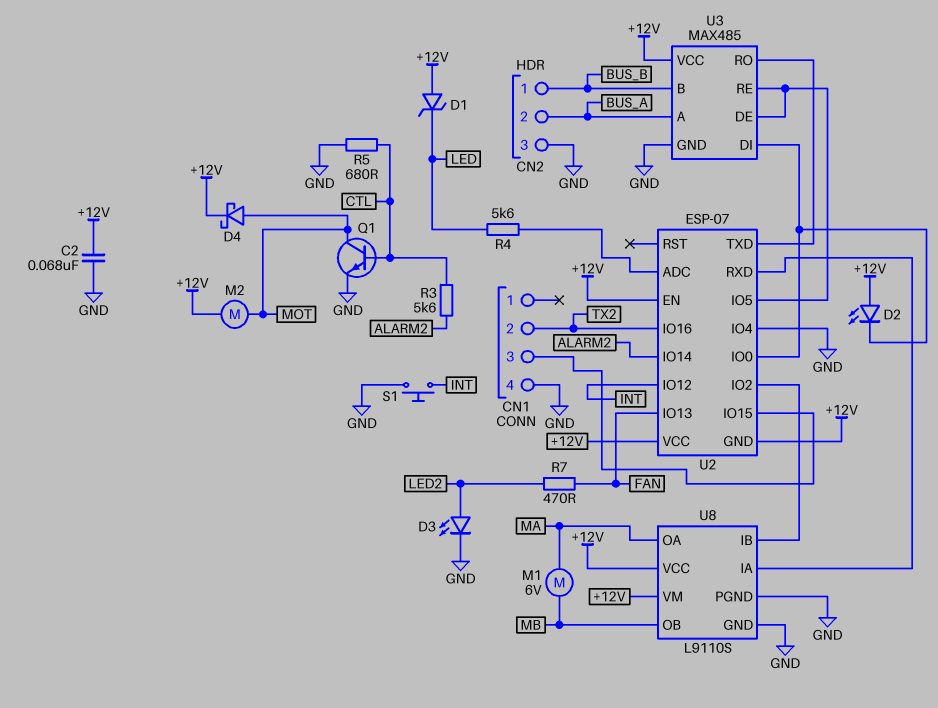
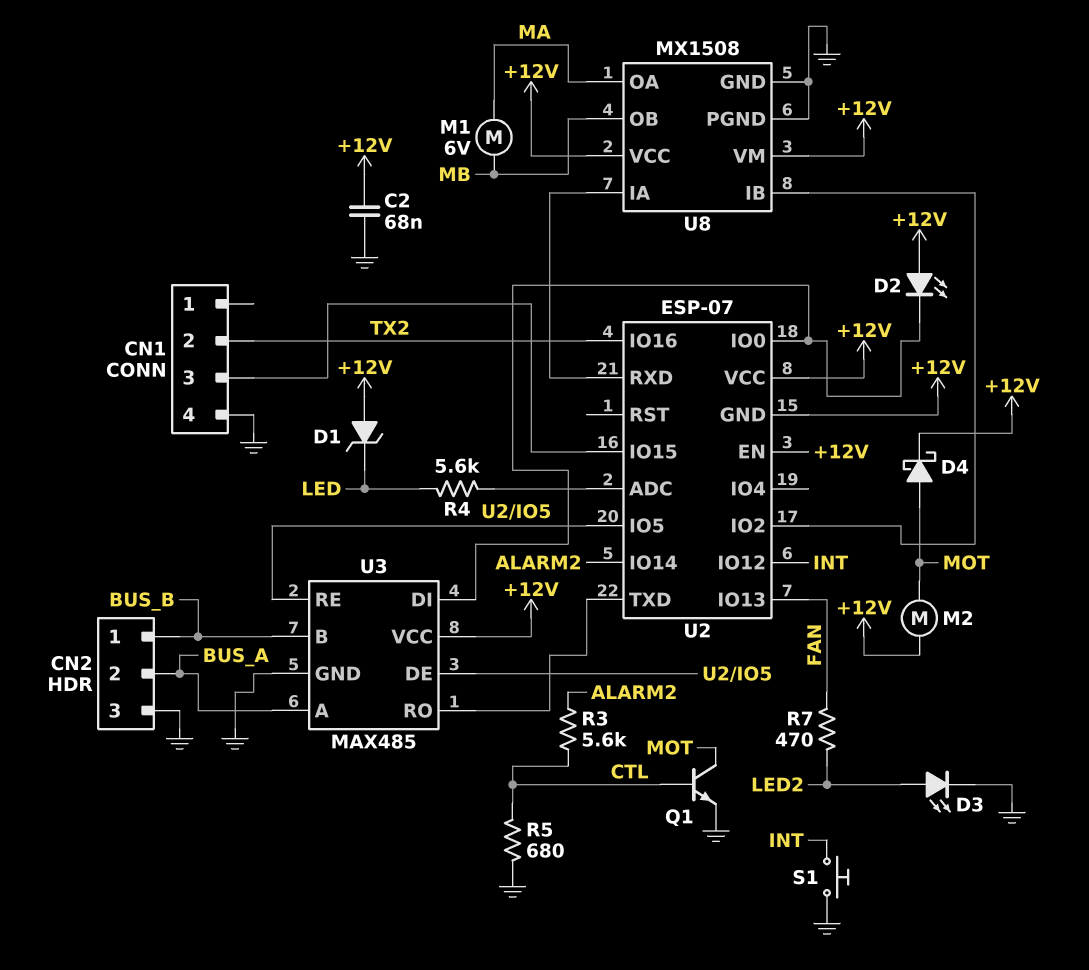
U2 pin IO4: GND -> none
U8: L9110S -> MX1508

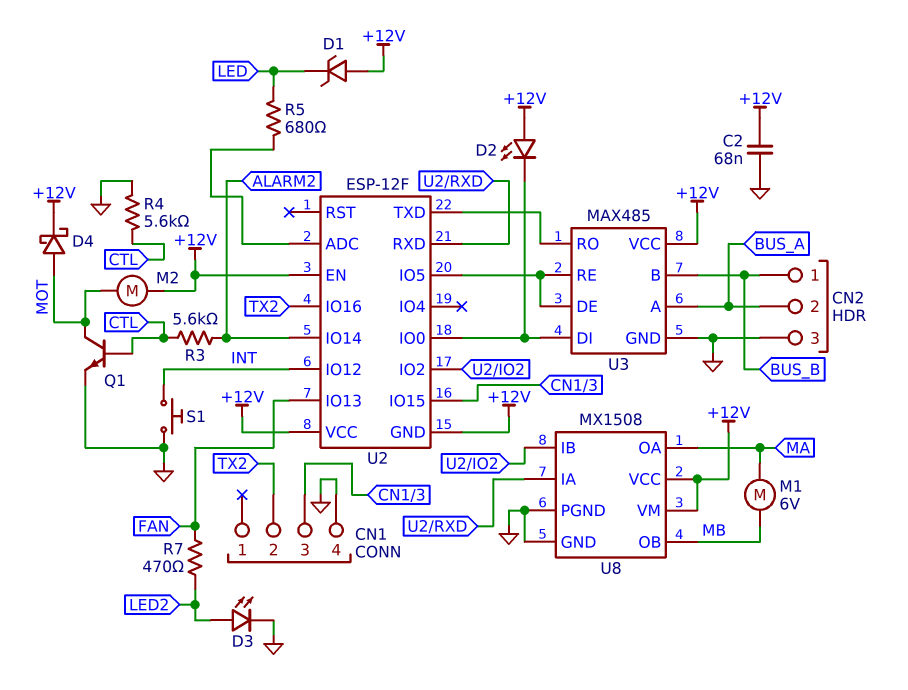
R4: 5.6k (LED, U2/ADC) -> 5.6k (CTL, GND)
R5: 680 (CTL, GND) -> 680 (LED, U2/ADC)
U2: ESP-07 -> ESP-12F

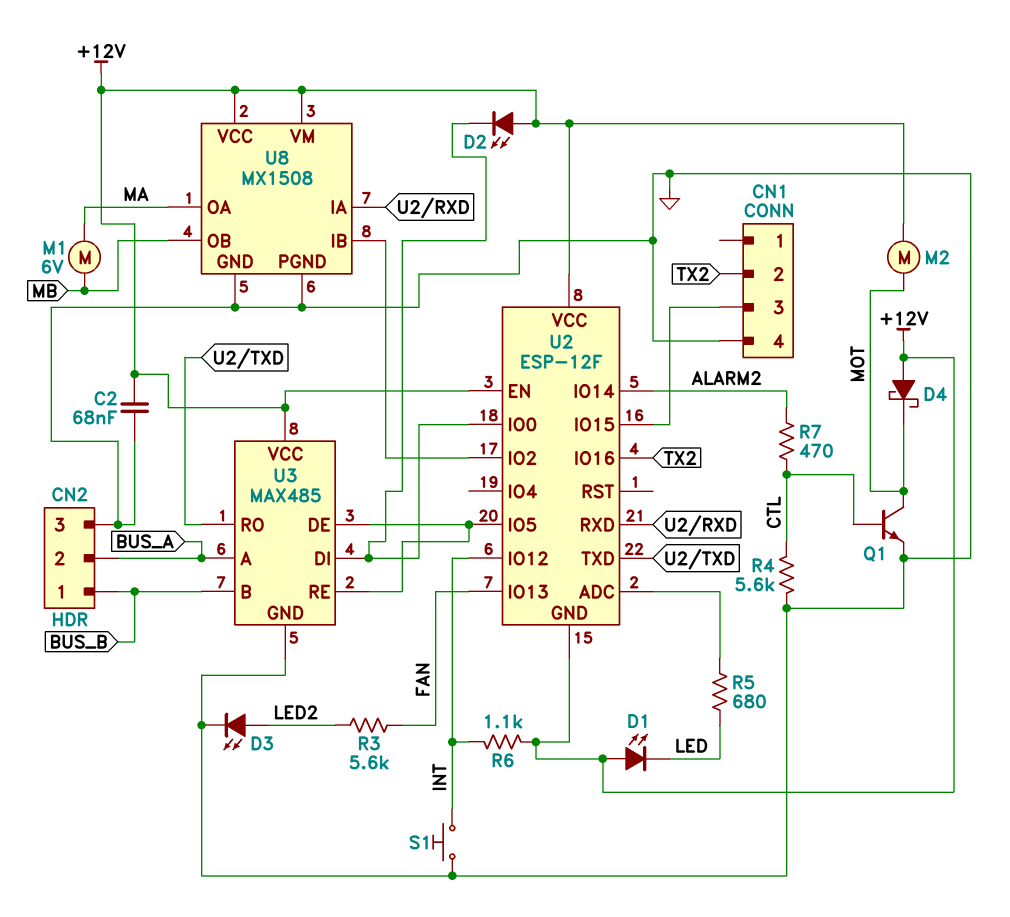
D1: zener (A +12V, K LED) -> LED (A +12V, K LED)
D4: schottky (A MOT, K +12V) -> schottky (A +12V, K MOT)
R3: 5.6k (ALARM2, CTL) -> 5.6k (FAN, LED2)
R6: none -> 1.1k (+12V, INT)
R7: 470 (FAN, LED2) -> 470 (ALARM2, CTL)

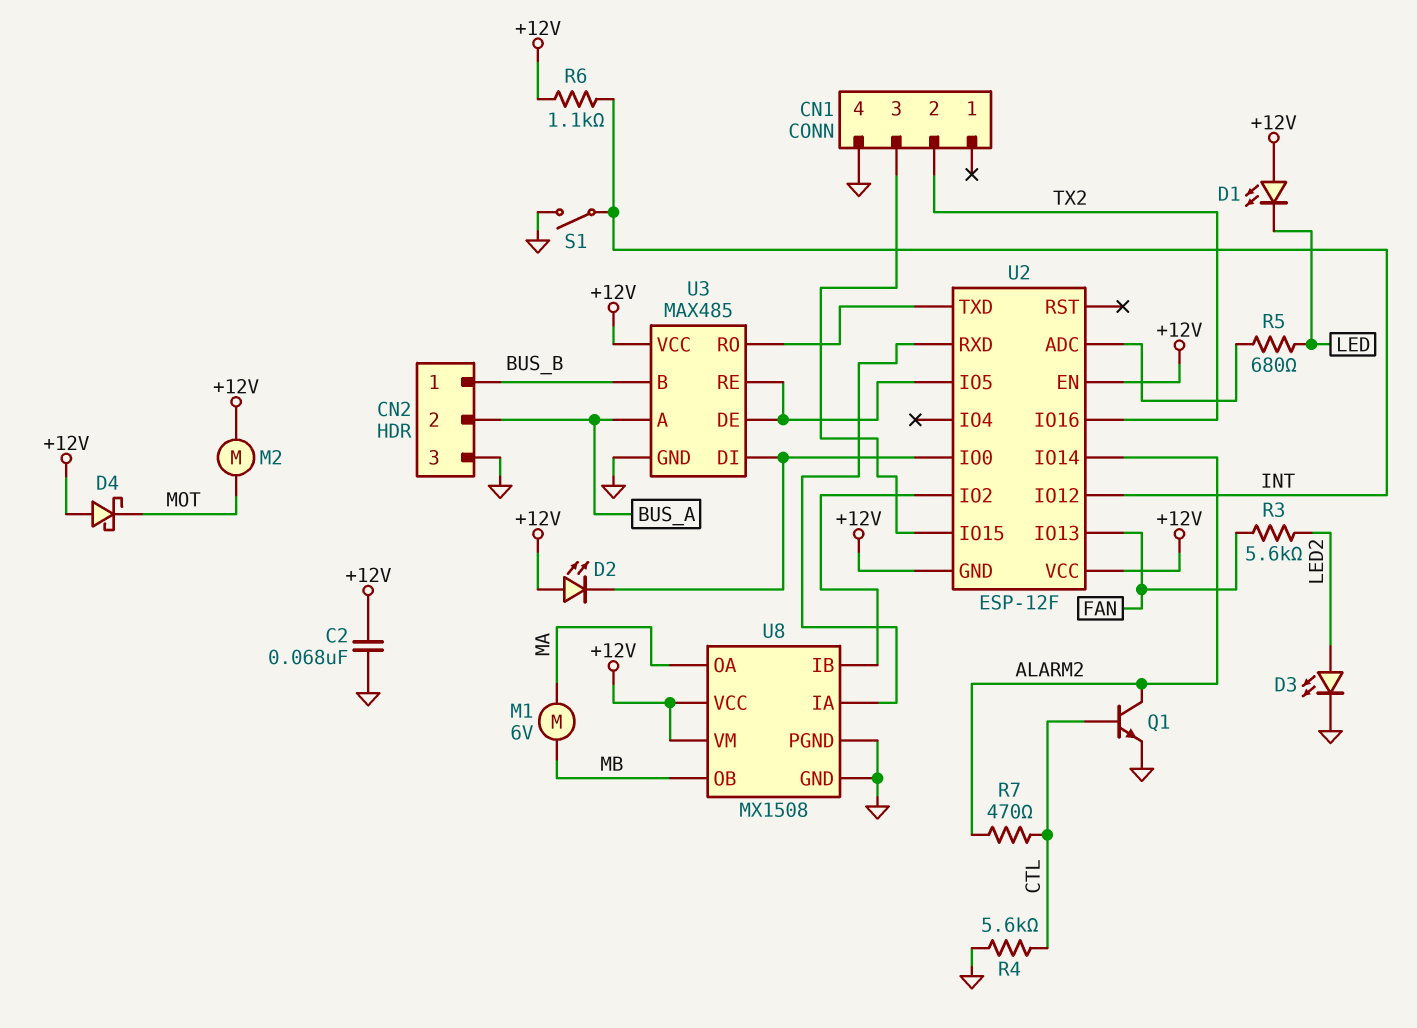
Q1: NPN (B CTL, C MOT, E GND) -> NPN (B CTL, C ALARM2, E GND)
S1: button (GND, INT) -> switch (GND, INT)

